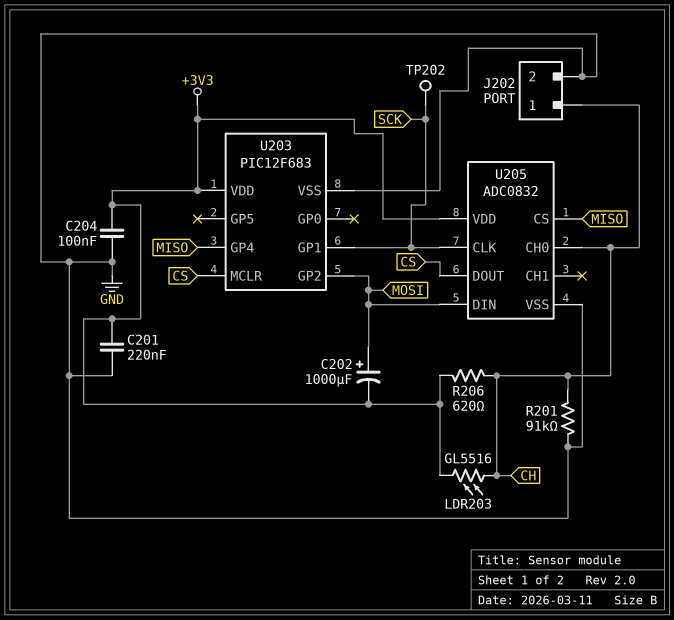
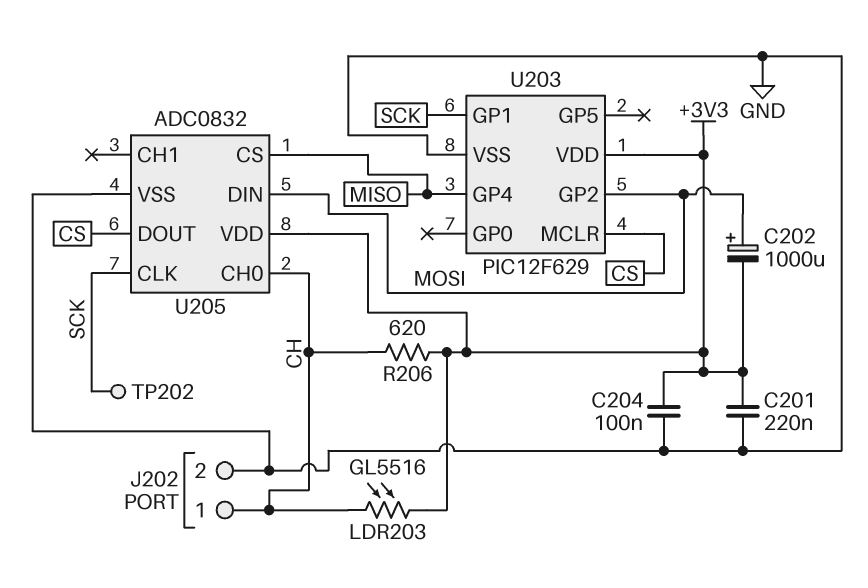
R201: 91k (CH, GND) -> none
U203: PIC12F683 -> PIC12F629

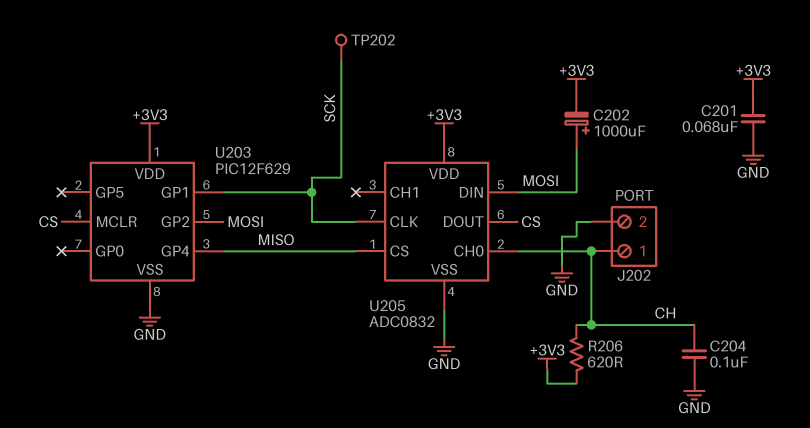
C201: 220nF (+3V3, GND) -> 68nF (+3V3, GND)
C204: 100nF (+3V3, GND) -> 100nF (CH, GND)
LDR203: GL5516 (+3V3, CH) -> none

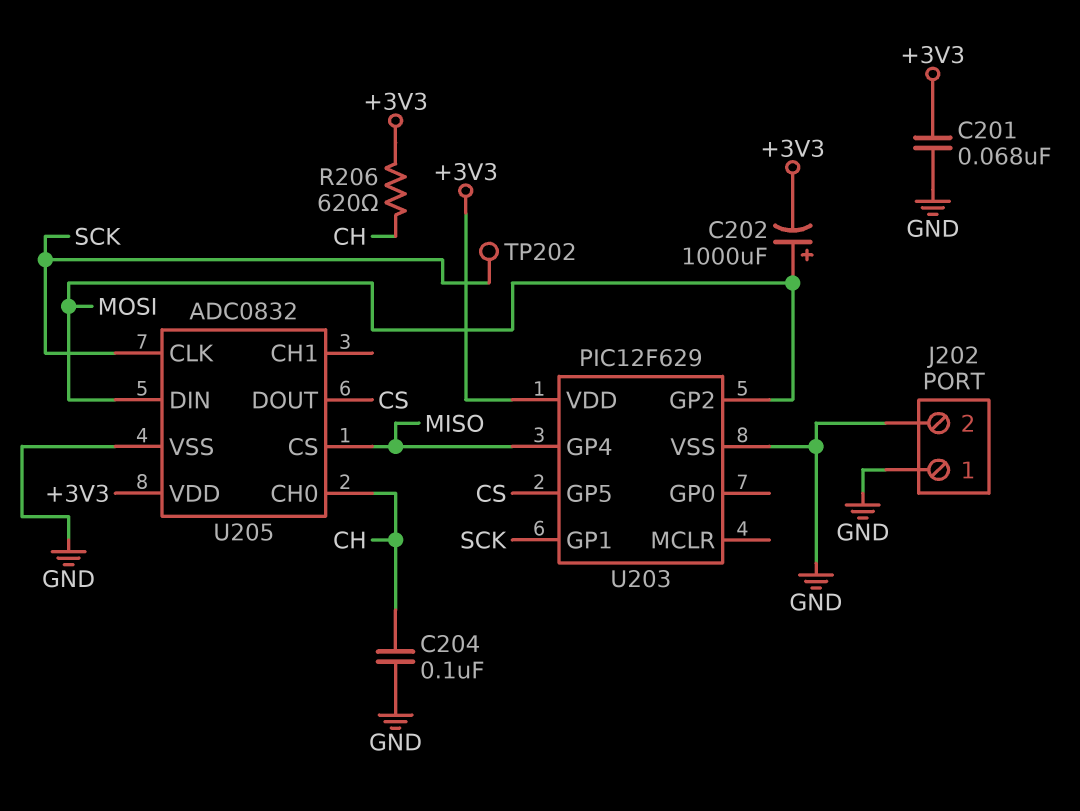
J202 pin 1: CH -> GND
U203 pin GP5: none -> CS
U203 pin MCLR: CS -> none

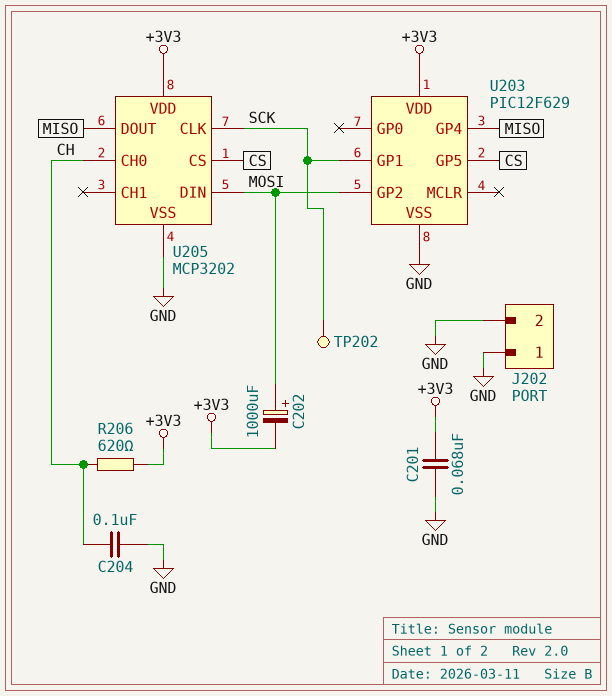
U205: ADC0832 -> MCP3202
U205 pin CS: MISO -> CS
U205 pin DOUT: CS -> MISO

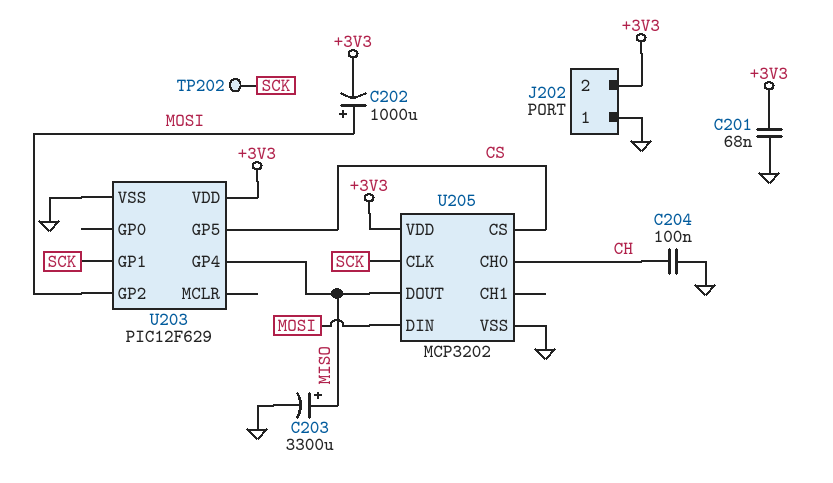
C203: none -> 3300uF (plus MISO, minus GND)
J202 pin 2: GND -> +3V3
R206: 620 (+3V3, CH) -> none

